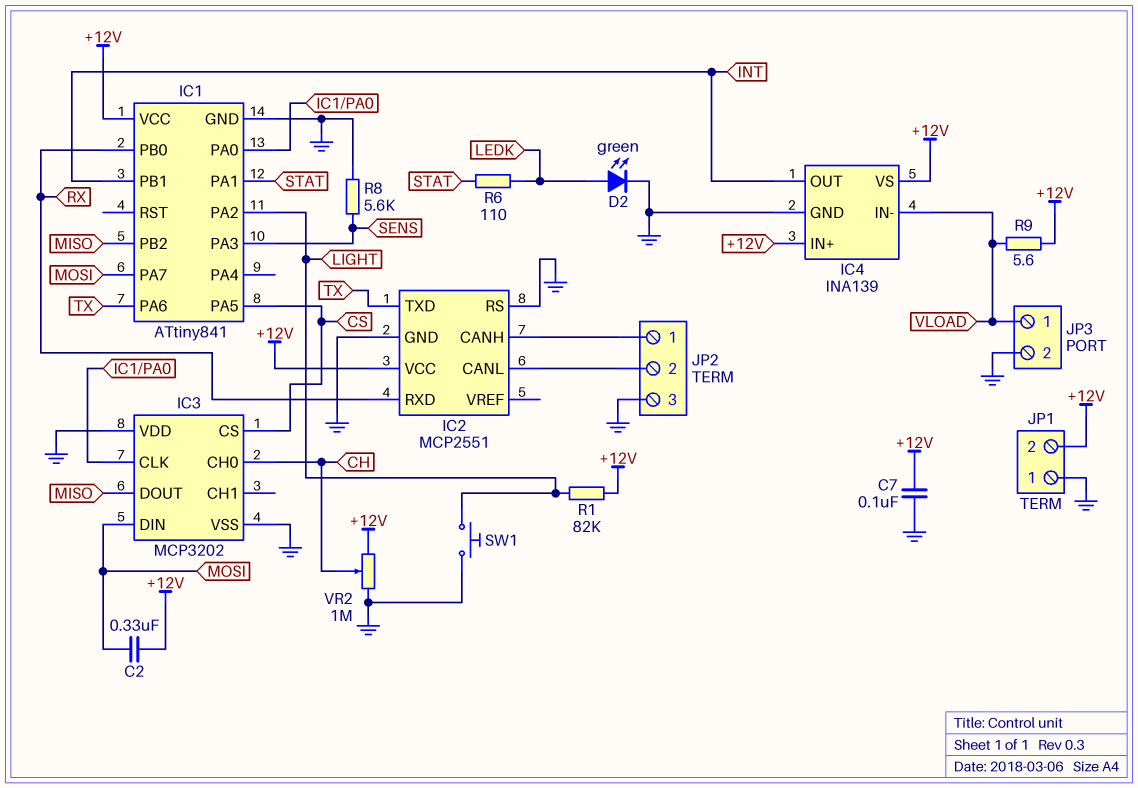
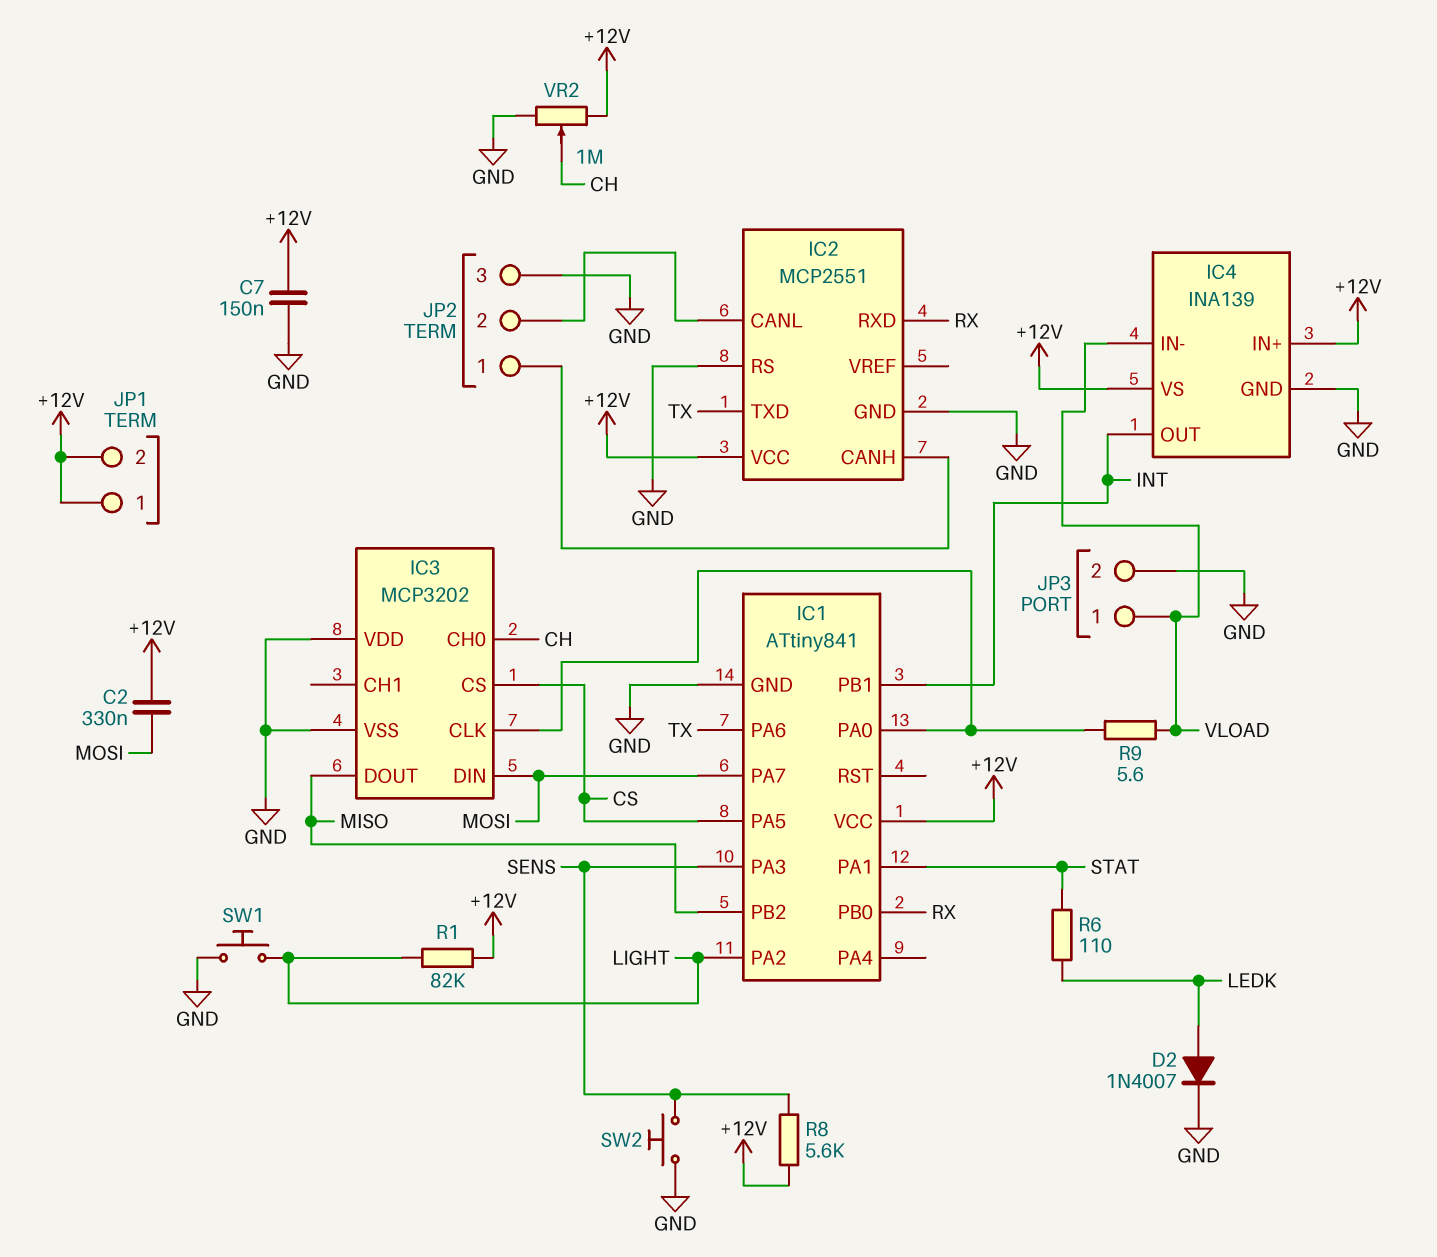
C7: 100nF (+12V, GND) -> 150nF (+12V, GND)
D2: LED green (A LEDK, K GND) -> diode 1N4007 (A LEDK, K GND)
JP1 pin 1: GND -> +12V
R8: 5.6k (GND, SENS) -> 5.6k (+12V, SENS)
R9: 5.6 (+12V, VLOAD) -> 5.6 (IC1/PA0, VLOAD)
SW2: none -> button (GND, SENS)

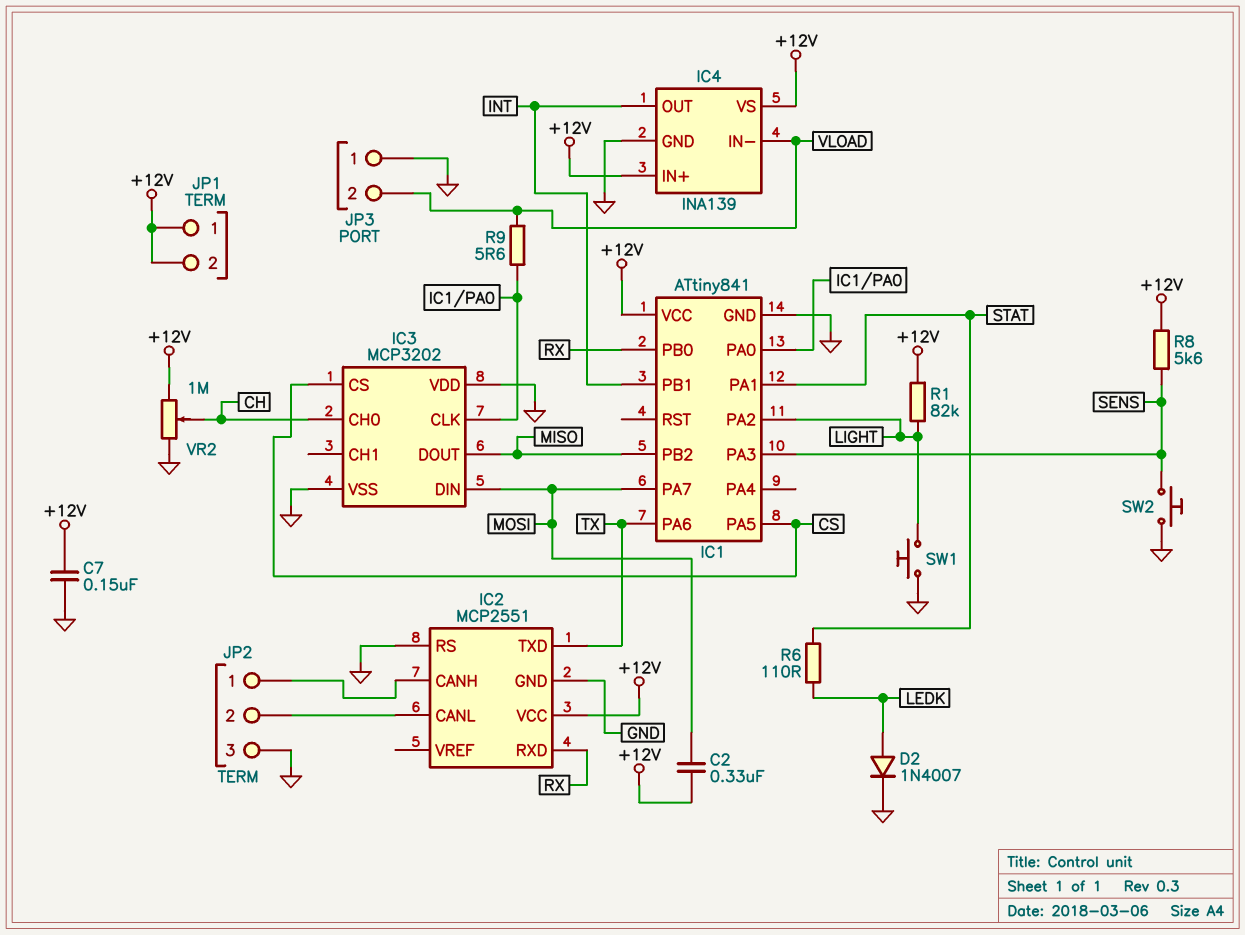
JP3 pin 1: VLOAD -> GND
JP3 pin 2: GND -> VLOAD

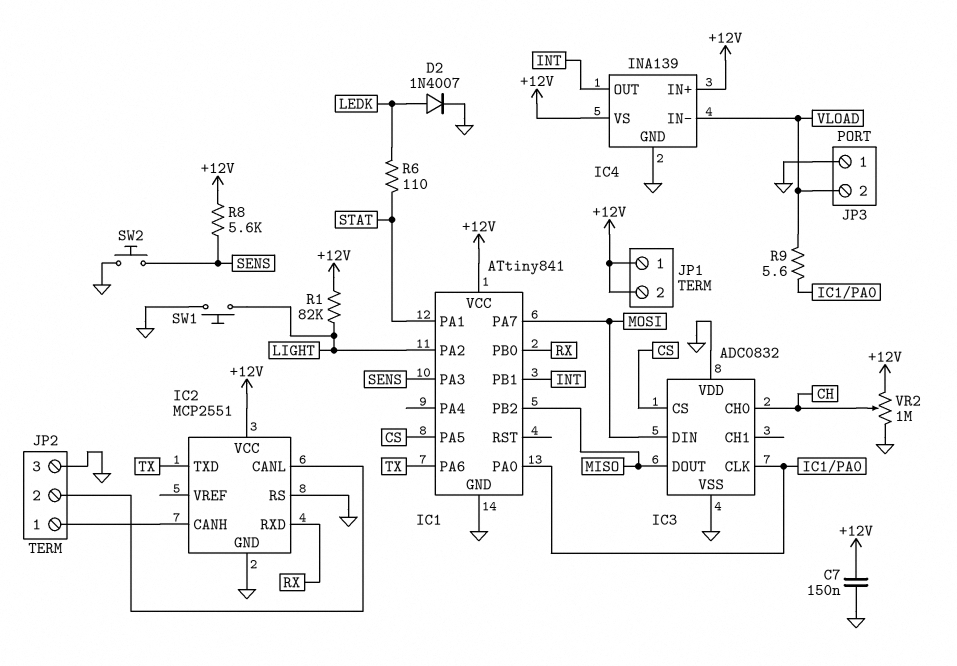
C2: 330nF (+12V, MOSI) -> none
IC3: MCP3202 -> ADC0832

